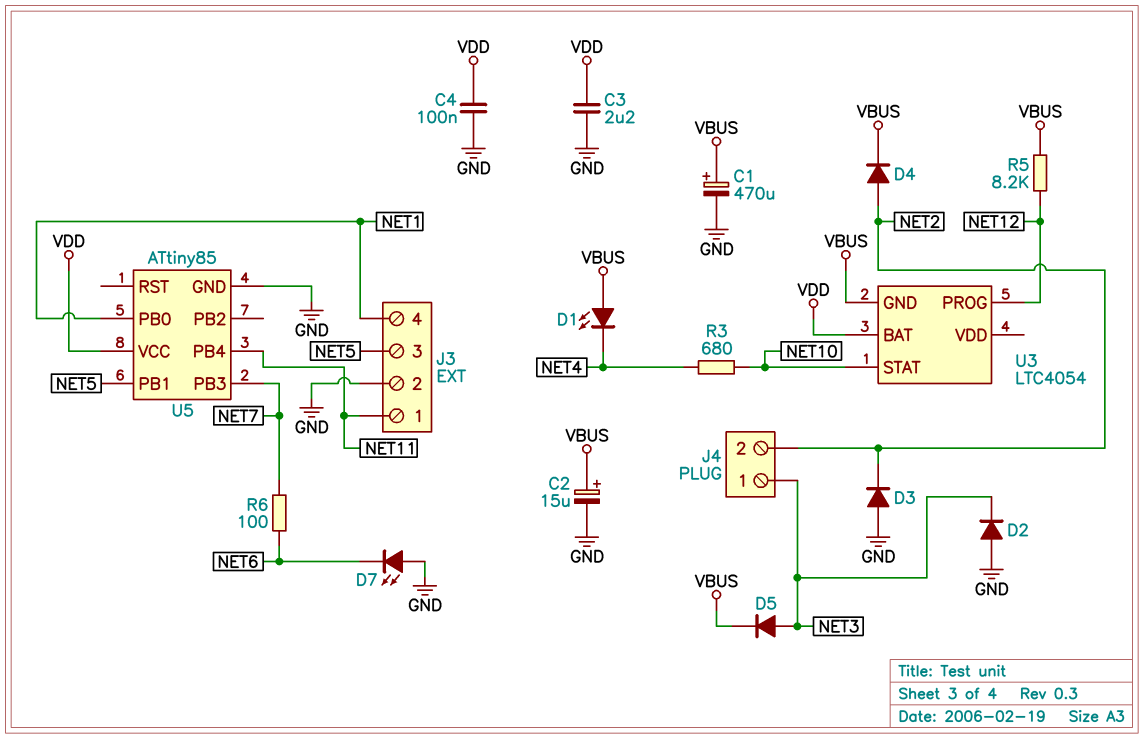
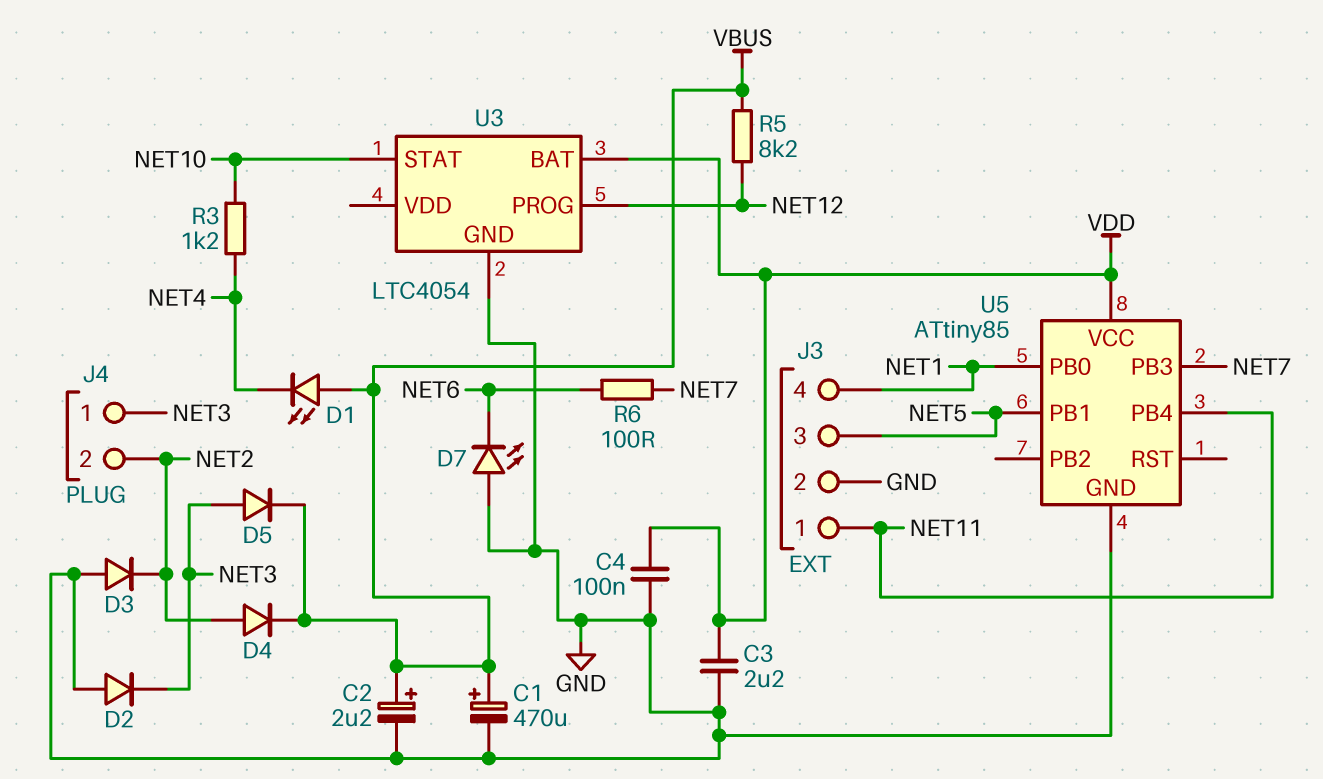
C2: 15uF (plus VBUS, minus GND) -> 2.2uF (plus VBUS, minus GND)
R3: 680 (NET4, NET10) -> 1.2k (NET4, NET10)
U3 pin GND: VBUS -> GND

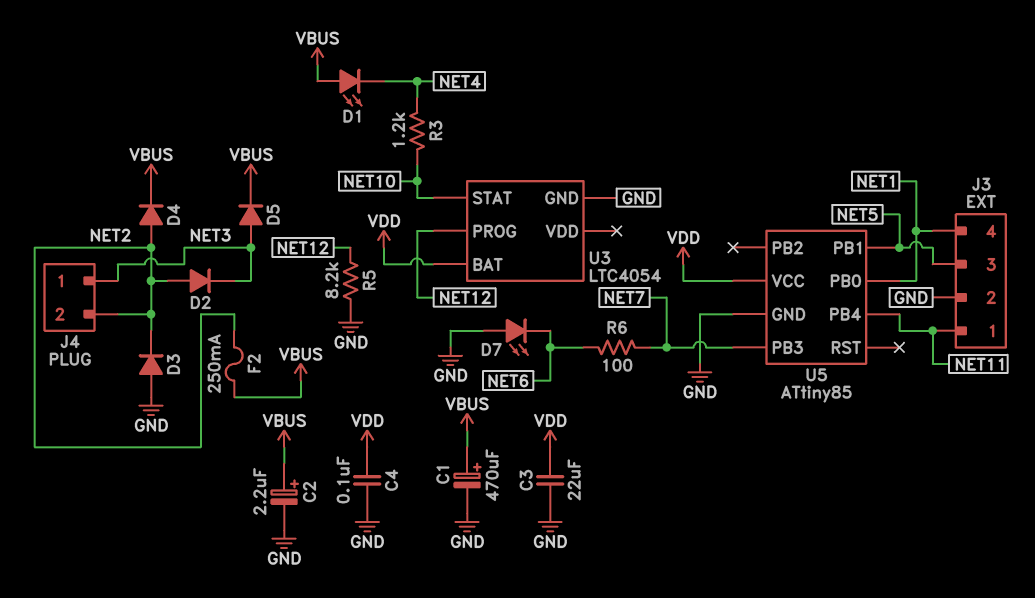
C3: 2.2uF (GND, VDD) -> 22uF (GND, VDD)
D2: diode (A GND, K NET3) -> diode (A NET2, K NET3)
F2: none -> 250mA (NET2, VBUS)
R5: 8.2k (NET12, VBUS) -> 8.2k (GND, NET12)

